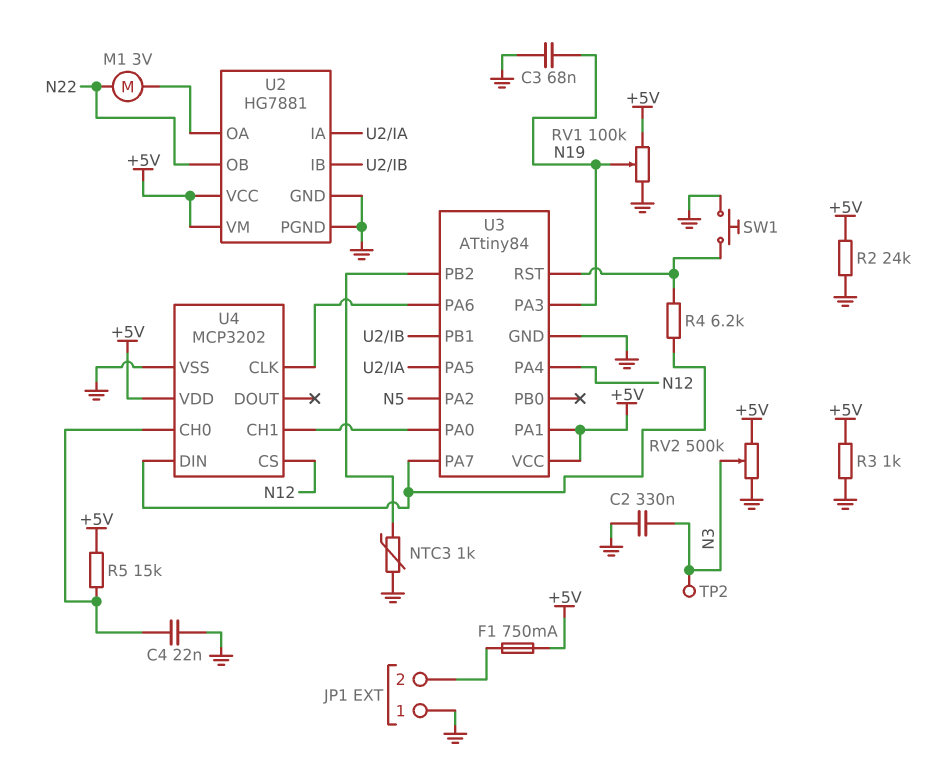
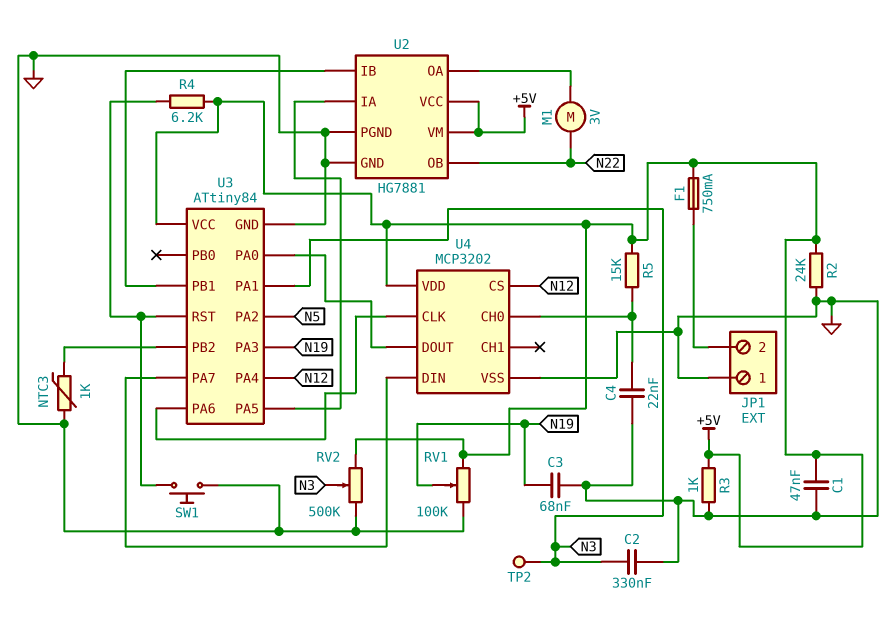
C1: none -> 47nF (+5V, GND)
R4: 6.2k (U3/PA7, U3/RST) -> 6.2k (+5V, U3/RST)
U3 pin PA1: +5V -> N3
U4 pin CH1: U3/PA0 -> none
U4 pin DOUT: none -> U3/PA0

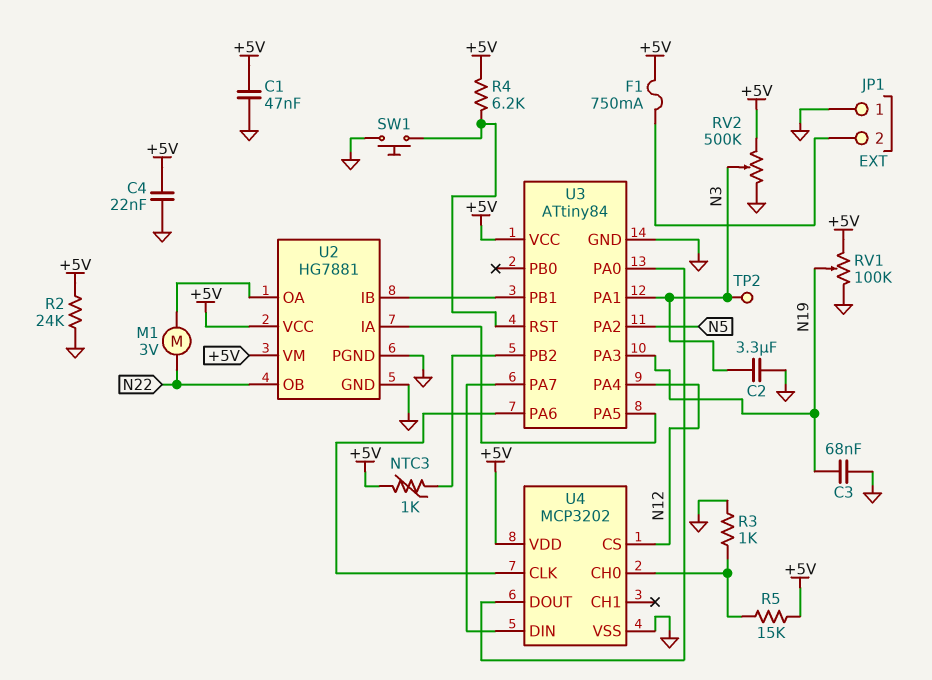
C2: 330nF (GND, N3) -> 3.3uF (GND, N3)
C4: 22nF (GND, U4/CH0) -> 22nF (+5V, GND)
NTC3: 1k (GND, U3/PB2) -> 1k (+5V, U3/PB2)
R3: 1k (+5V, GND) -> 1k (GND, U4/CH0)

